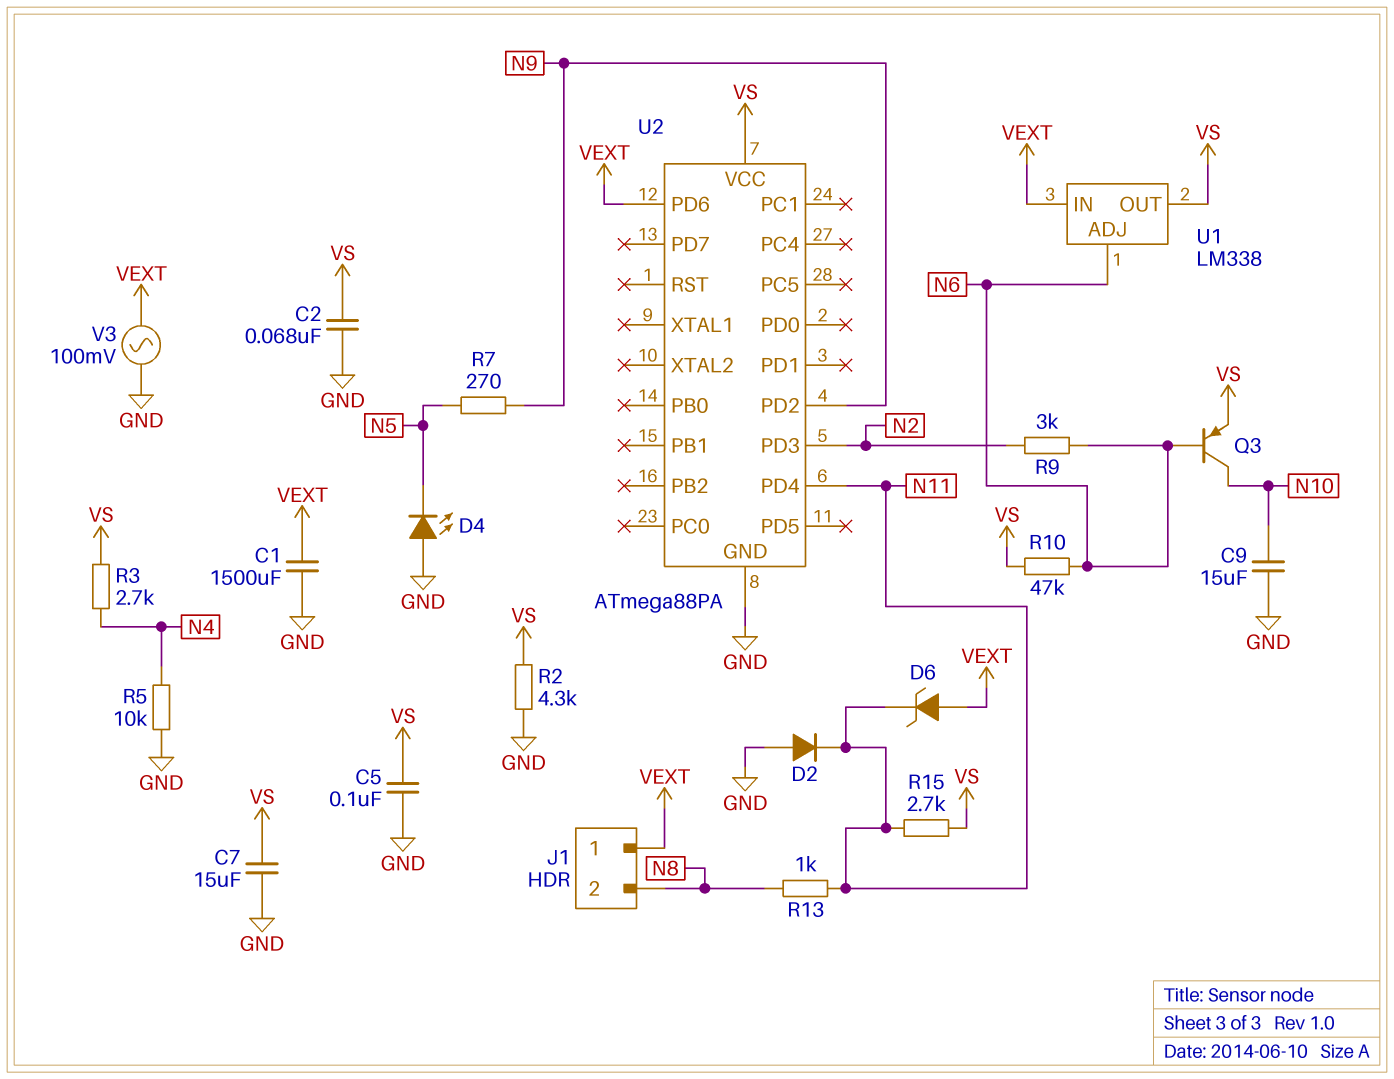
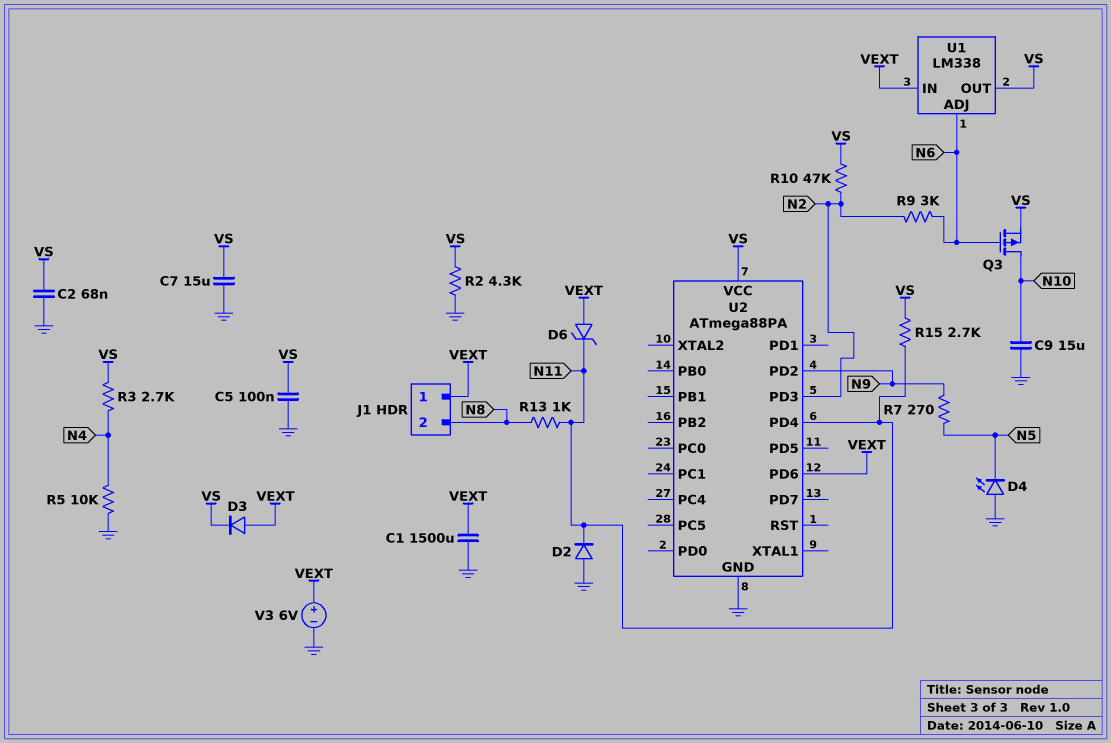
D3: none -> diode (A VEXT, K VS)
Q3: PNP (B N6, C N10, E VS) -> PMOS (G N6, D N10, S VS)
R10: 47k (N6, VS) -> 47k (N2, VS)
V3: AC 100mV (GND, VEXT) -> 6V (plus VEXT, minus GND)

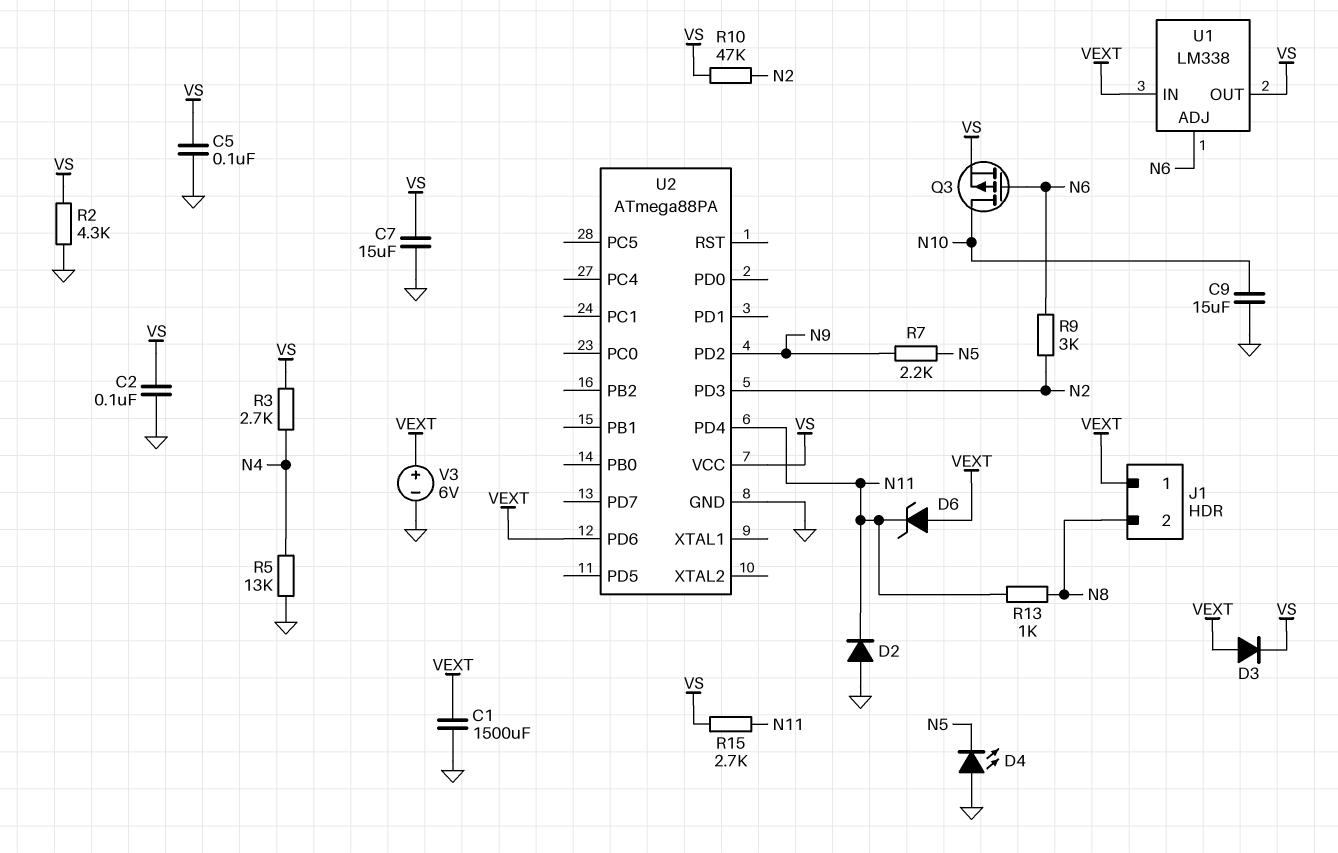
C2: 68nF (GND, VS) -> 100nF (GND, VS)
R5: 10k (GND, N4) -> 13k (GND, N4)
R7: 270 (N5, N9) -> 2.2k (N5, N9)

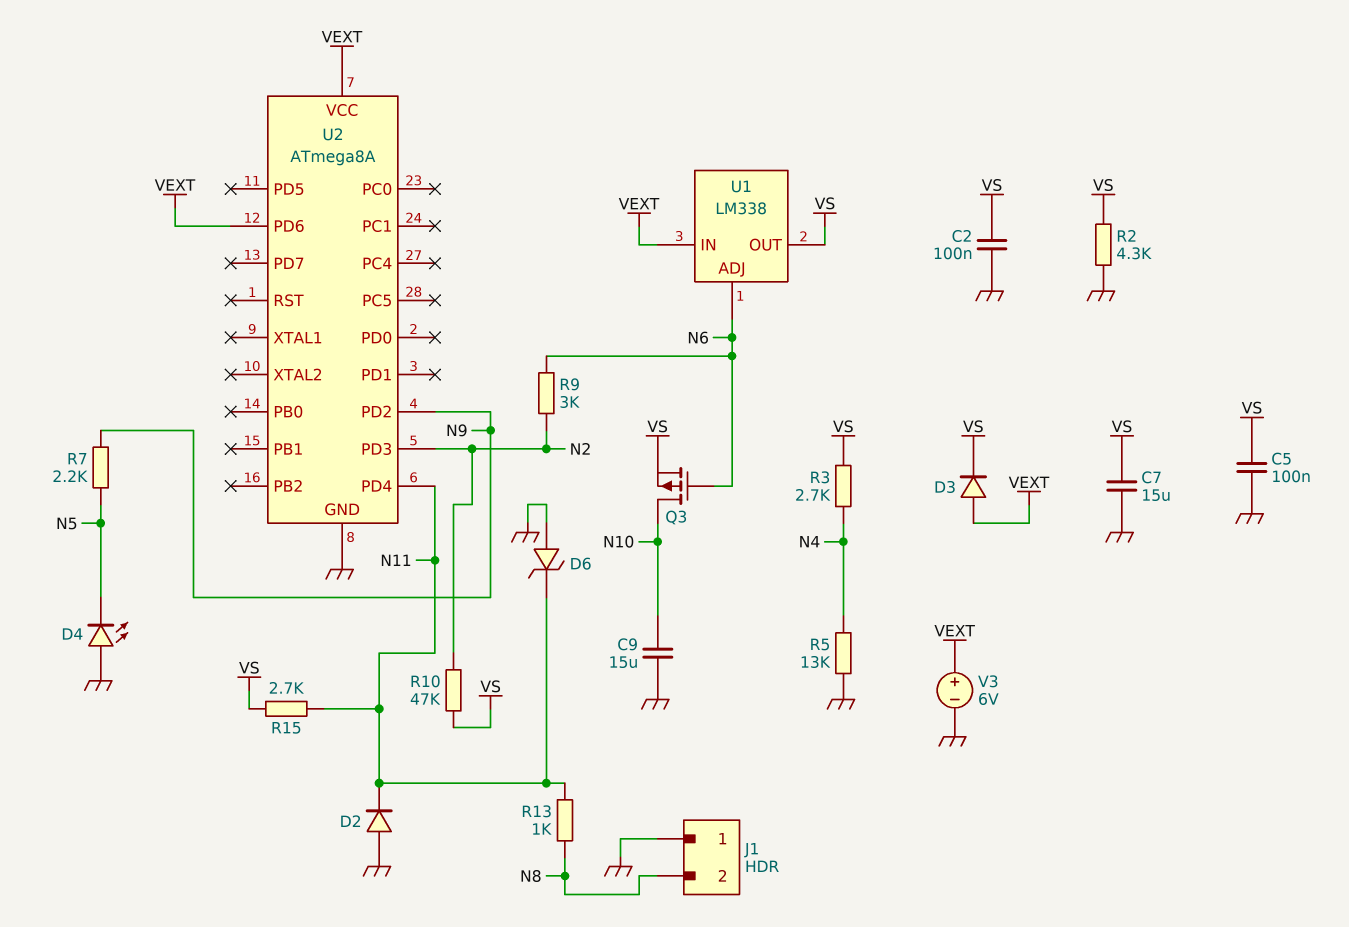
C1: 1500uF (GND, VEXT) -> none
D6: zener (A VEXT, K N11) -> zener (A GND, K N11)
J1 pin 1: VEXT -> GND
U2: ATmega88PA -> ATmega8A
U2 pin VCC: VS -> VEXT

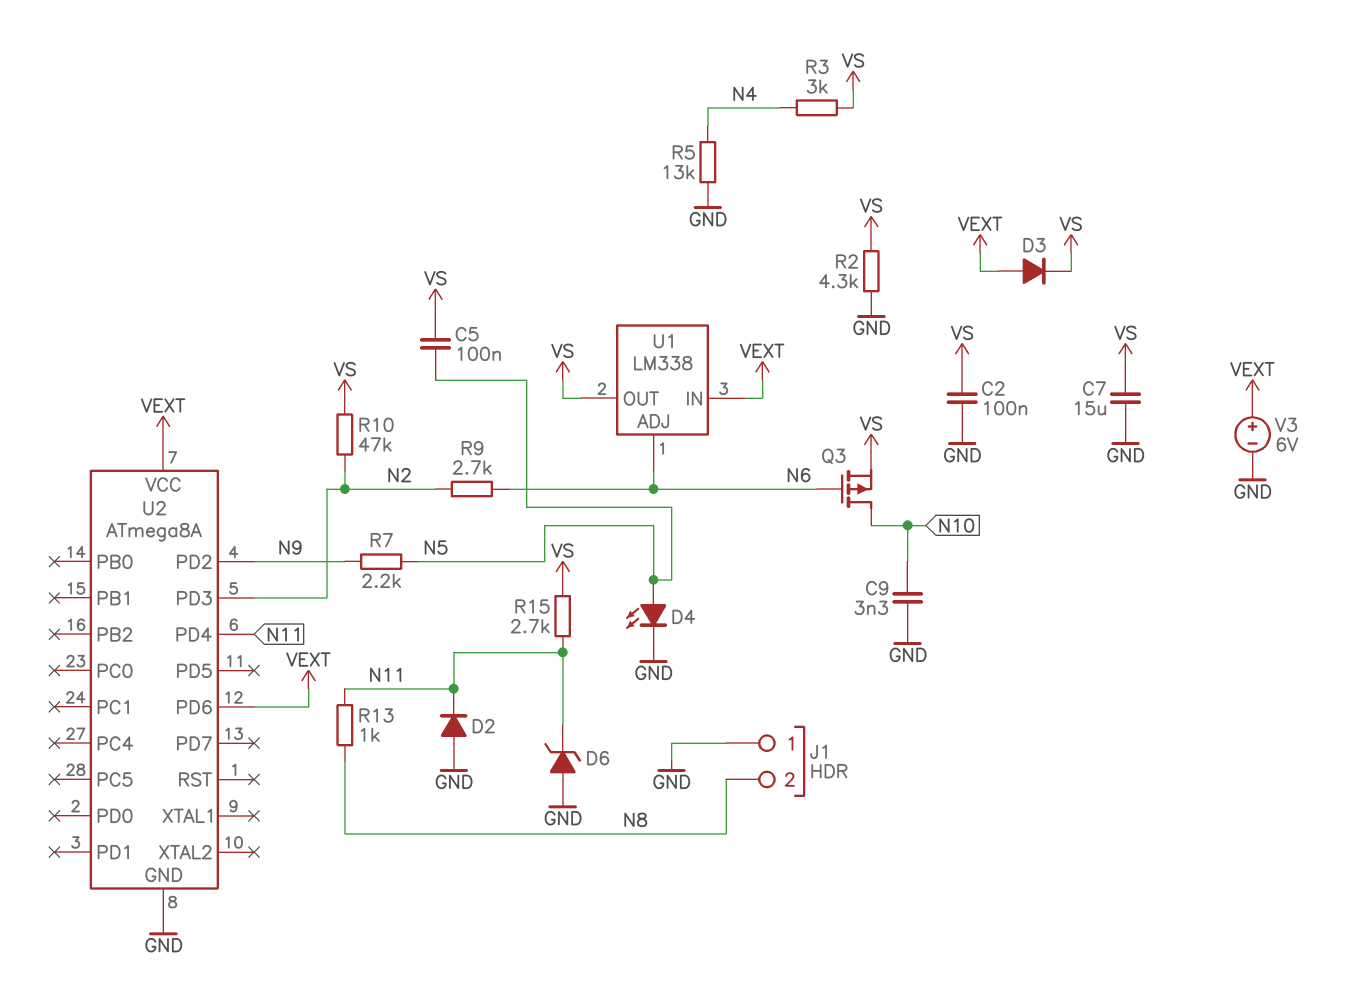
C5: 100nF (GND, VS) -> 100nF (N5, VS)
C9: 15uF (GND, N10) -> 3.3nF (GND, N10)
D4: LED (A GND, K N5) -> LED (A N5, K GND)
R3: 2.7k (N4, VS) -> 3k (N4, VS)
R9: 3k (N2, N6) -> 2.7k (N2, N6)

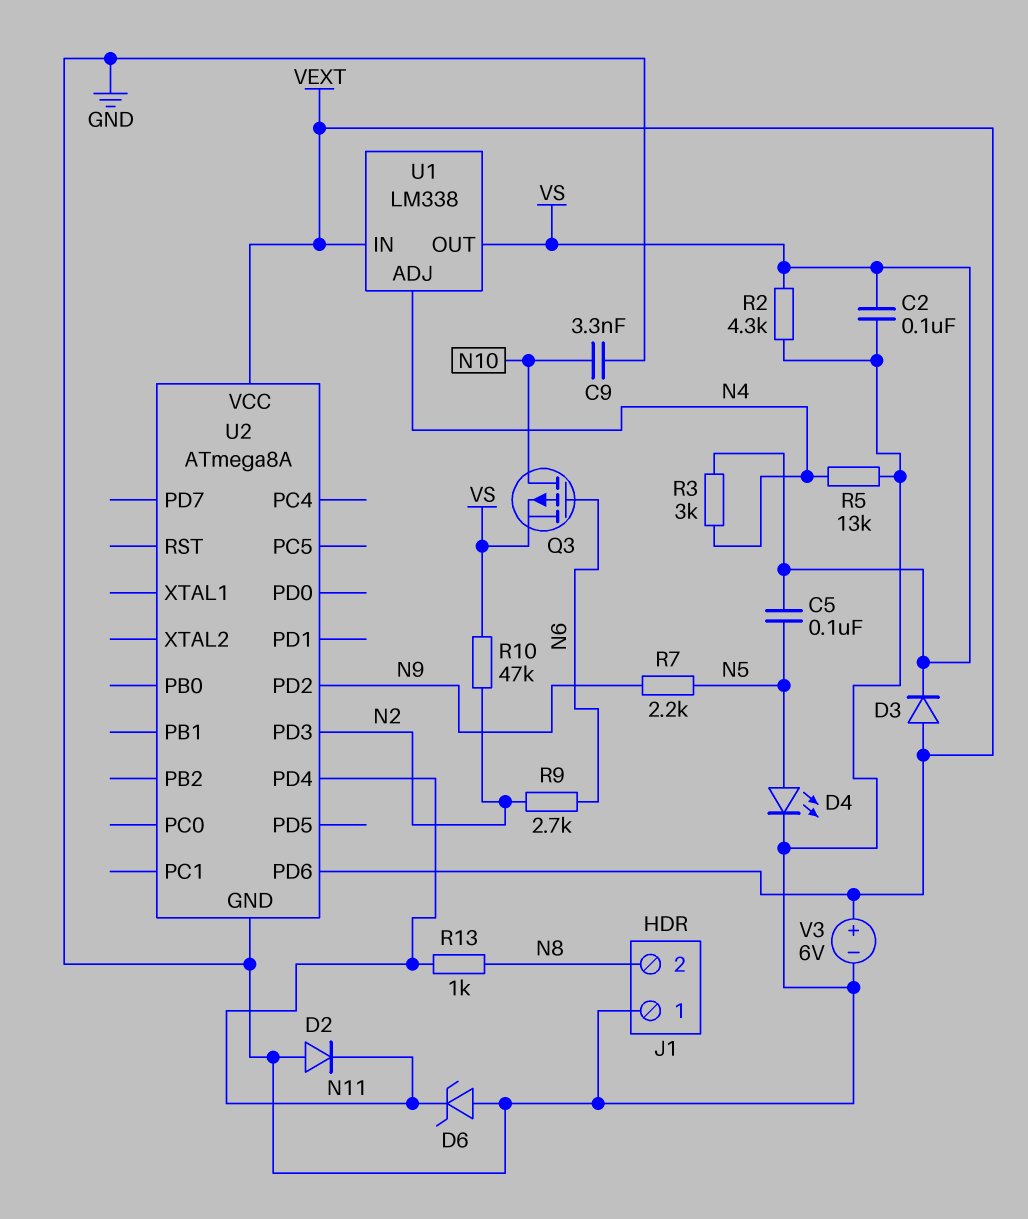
C7: 15uF (GND, VS) -> none
R15: 2.7k (N11, VS) -> none
U1 pin ADJ: N6 -> N4

